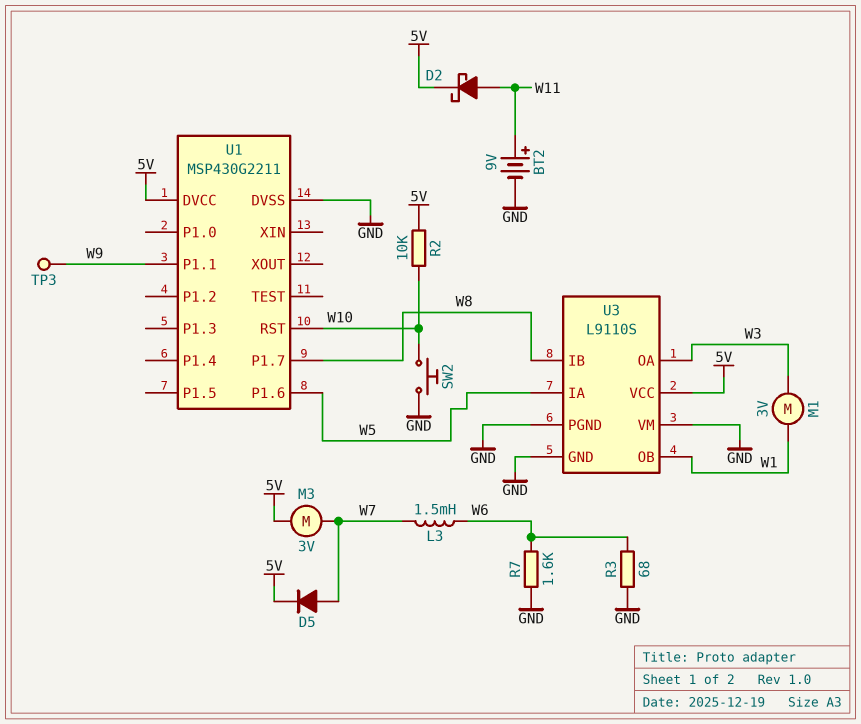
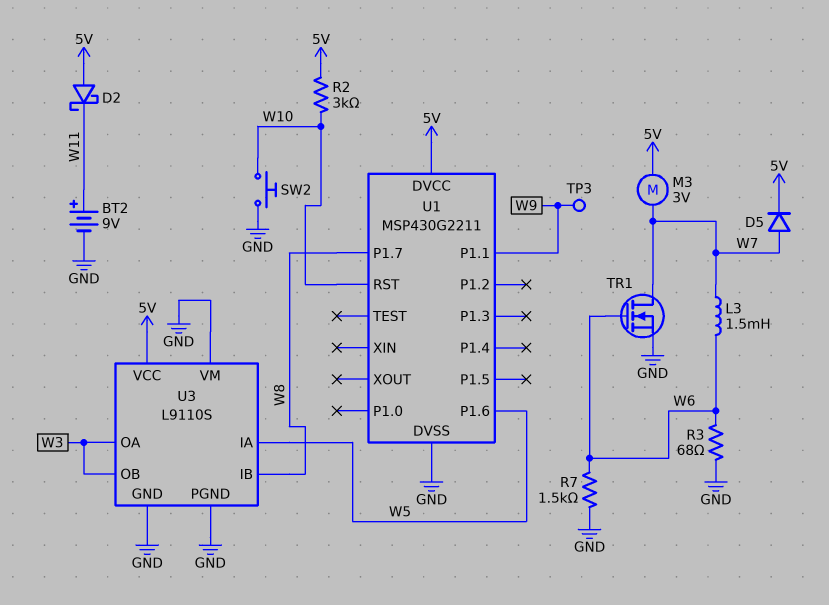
D2: schottky (A W11, K 5V) -> schottky (A 5V, K W11)
M1: motor 3V (W1, W3) -> none
R2: 10k (5V, W10) -> 3k (5V, W10)
R7: 1.6k (GND, W6) -> 1.5k (GND, W6)
TR1: none -> NMOS (G W6, D W7, S GND)
U3 pin OB: W1 -> W3

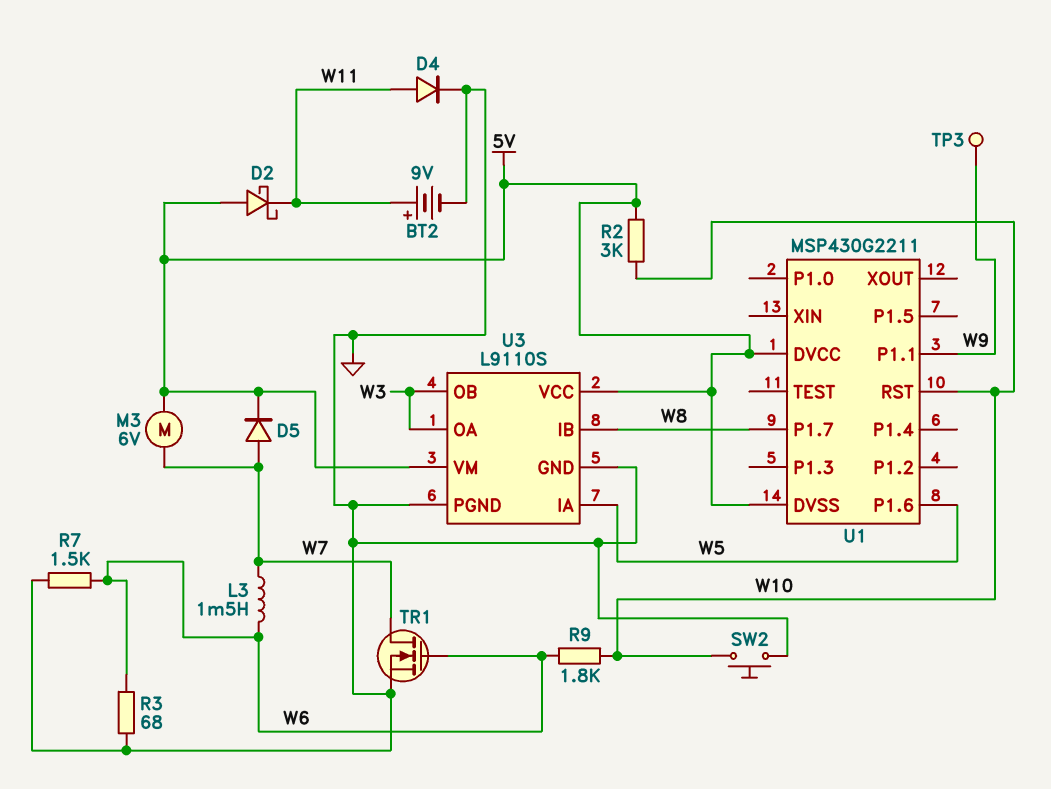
D4: none -> diode (A W11, K GND)
M3: motor 3V (5V, W7) -> motor 6V (5V, W7)
R9: none -> 1.8k (W6, W10)
U1 pin DVSS: GND -> 5V
U3 pin VM: GND -> 5V

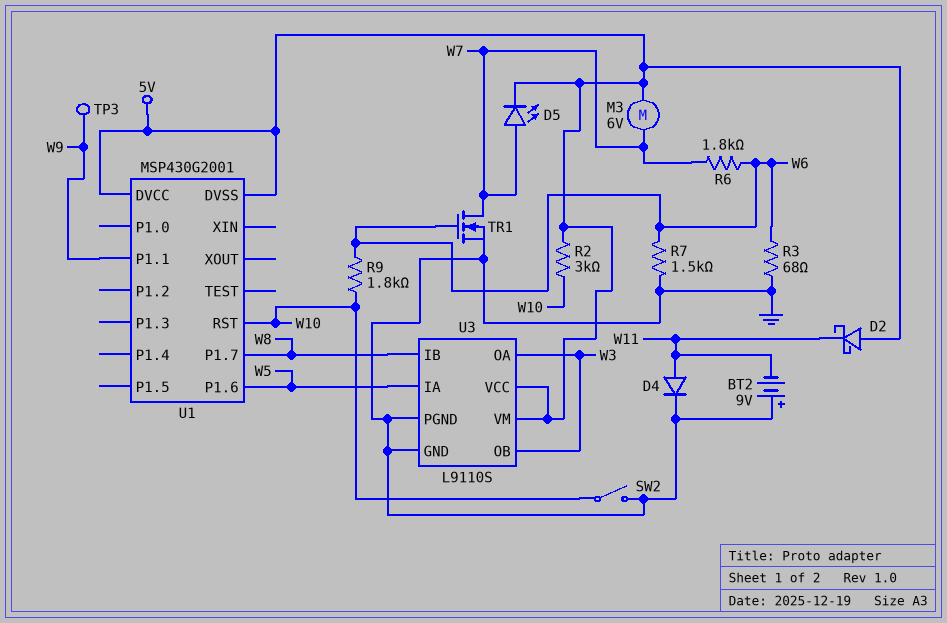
BT2: 9V (plus W11, minus GND) -> 9V (plus GND, minus W11)
D5: diode (A W7, K 5V) -> LED (A W7, K 5V)
L3: 1.5mH (W6, W7) -> none
R6: none -> 1.8k (W6, W7)
SW2: button (GND, W10) -> switch (GND, W10)
U1: MSP430G2211 -> MSP430G2001

